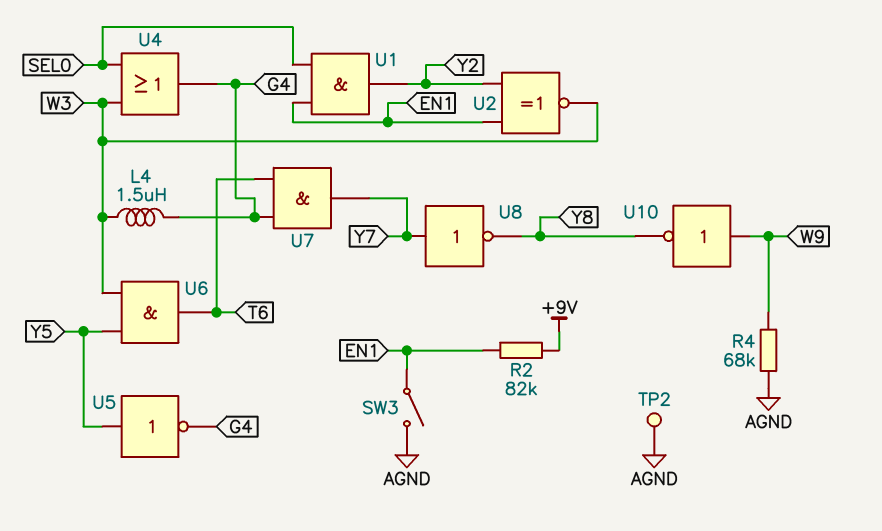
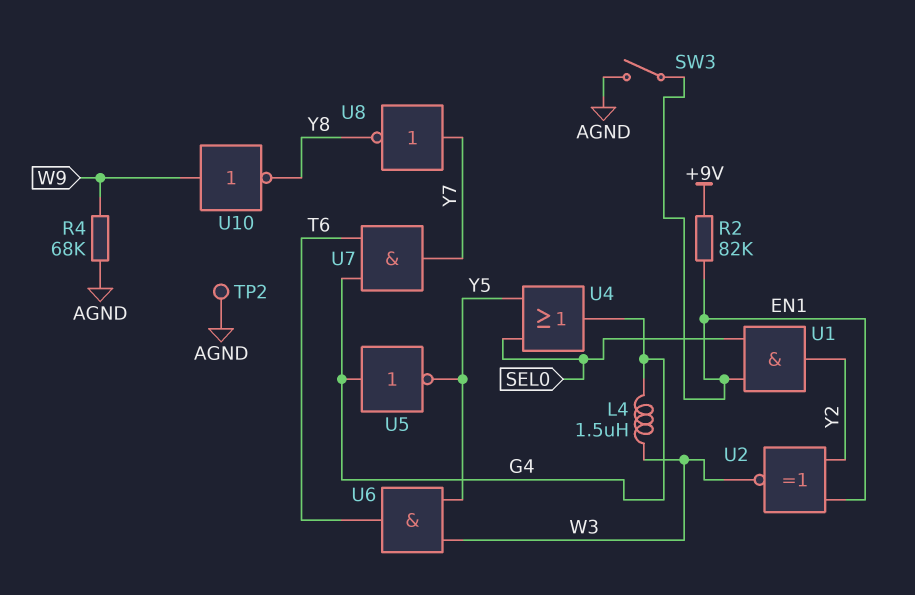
U4: OR (in SEL0, in W3, out G4) -> OR (in SEL0, in Y5, out G4)
U5: NOT (in Y5, out G4) -> NOT (in G4, out Y5)

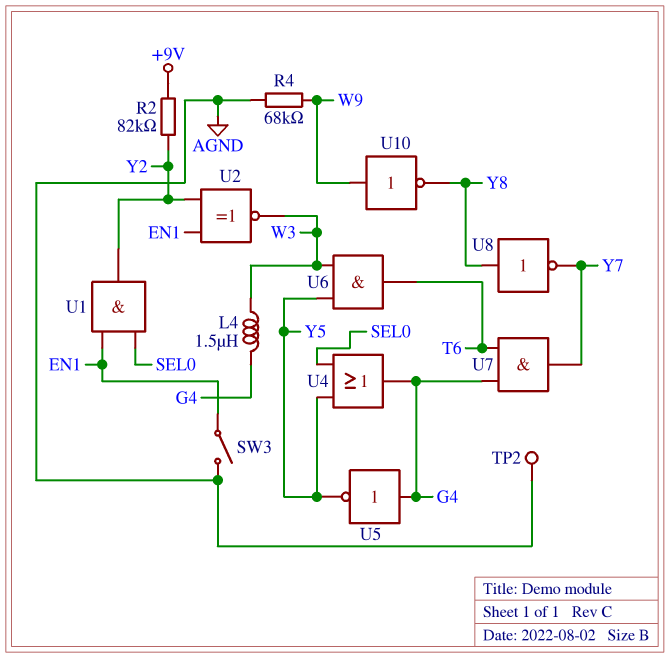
R2: 82k (+9V, EN1) -> 82k (+9V, Y2)
U8: NOT (in Y7, out Y8) -> NOT (in Y8, out Y7)

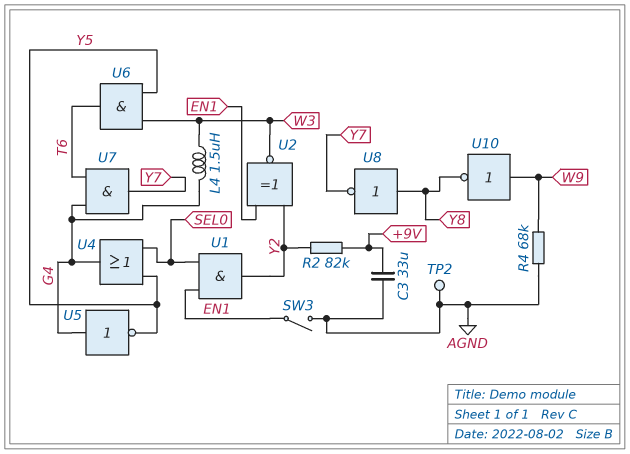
C3: none -> 33uF (+9V, AGND)

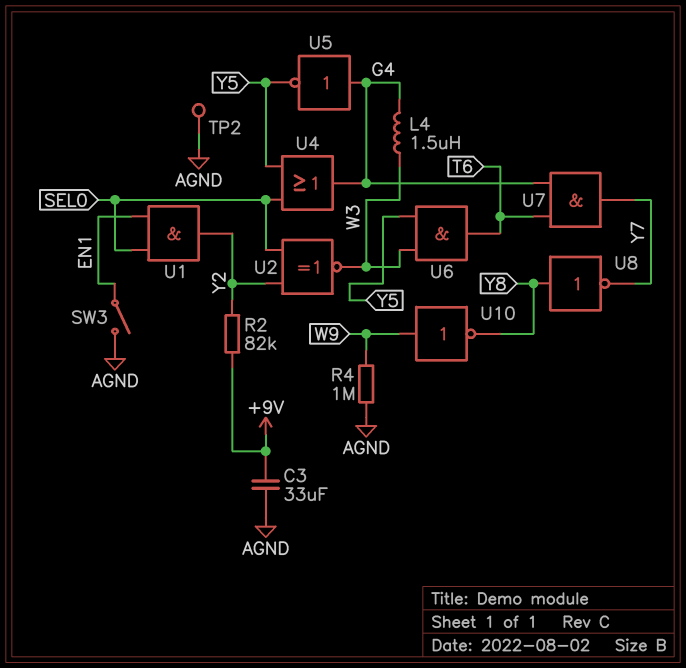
R4: 68k (AGND, W9) -> 1M (AGND, W9)
U2: XNOR (in EN1, in Y2, out W3) -> XNOR (in SEL0, in Y2, out W3)

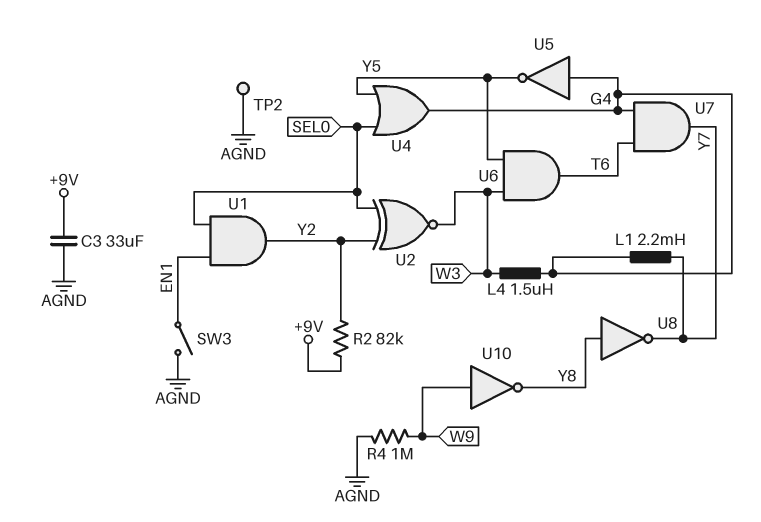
L1: none -> 2.2mH (G4, Y7)

